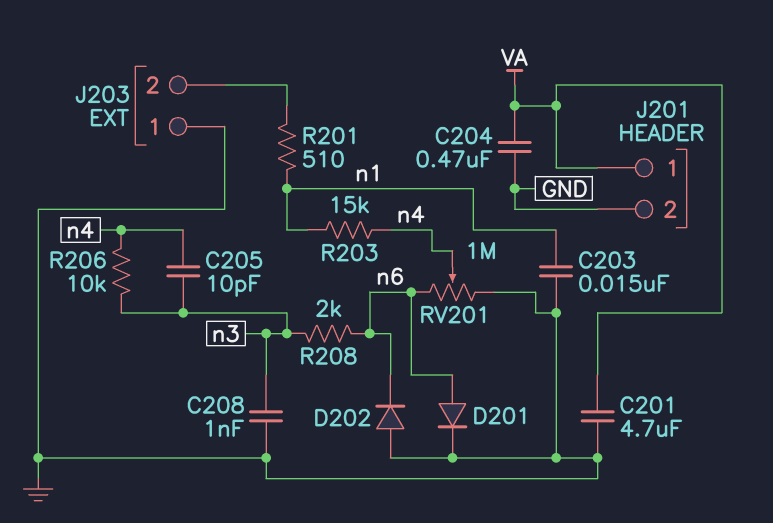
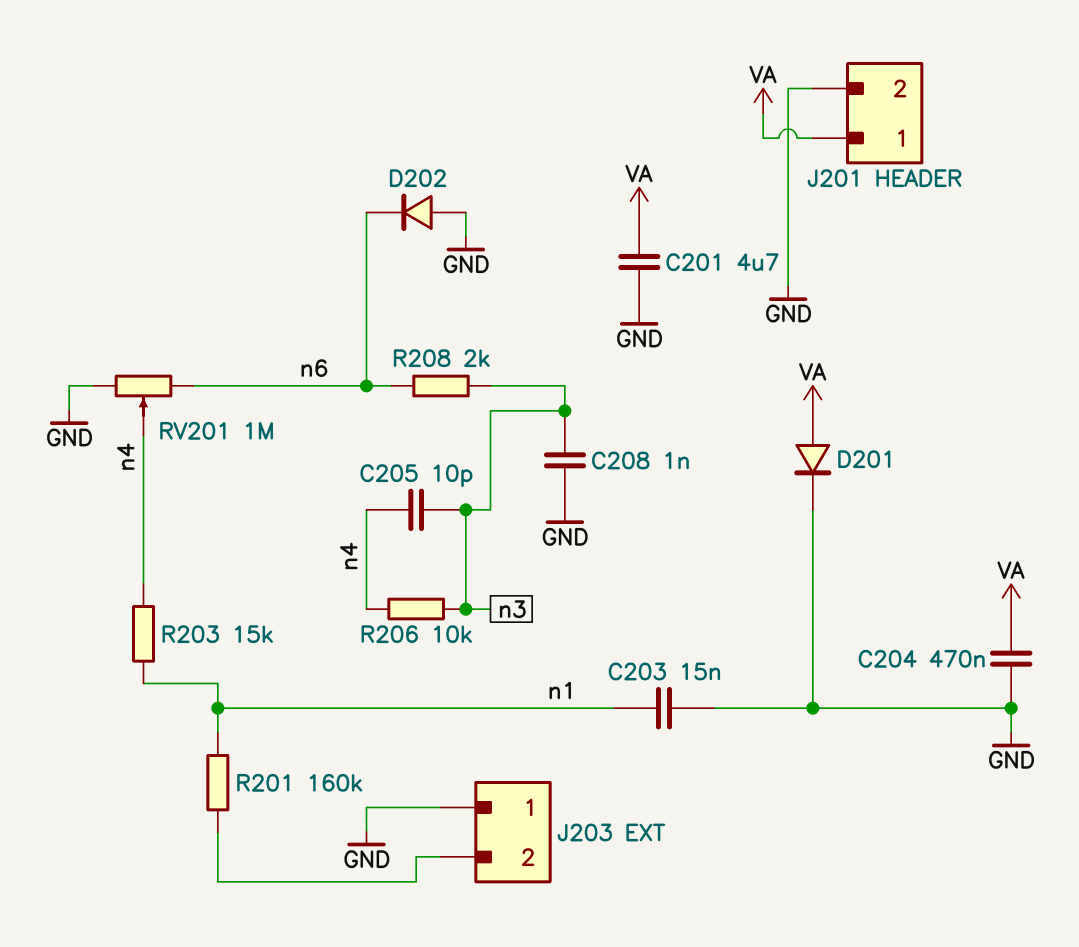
D201: diode (A n6, K GND) -> diode (A VA, K GND)
R201: 510 (J203/2, n1) -> 160k (J203/2, n1)

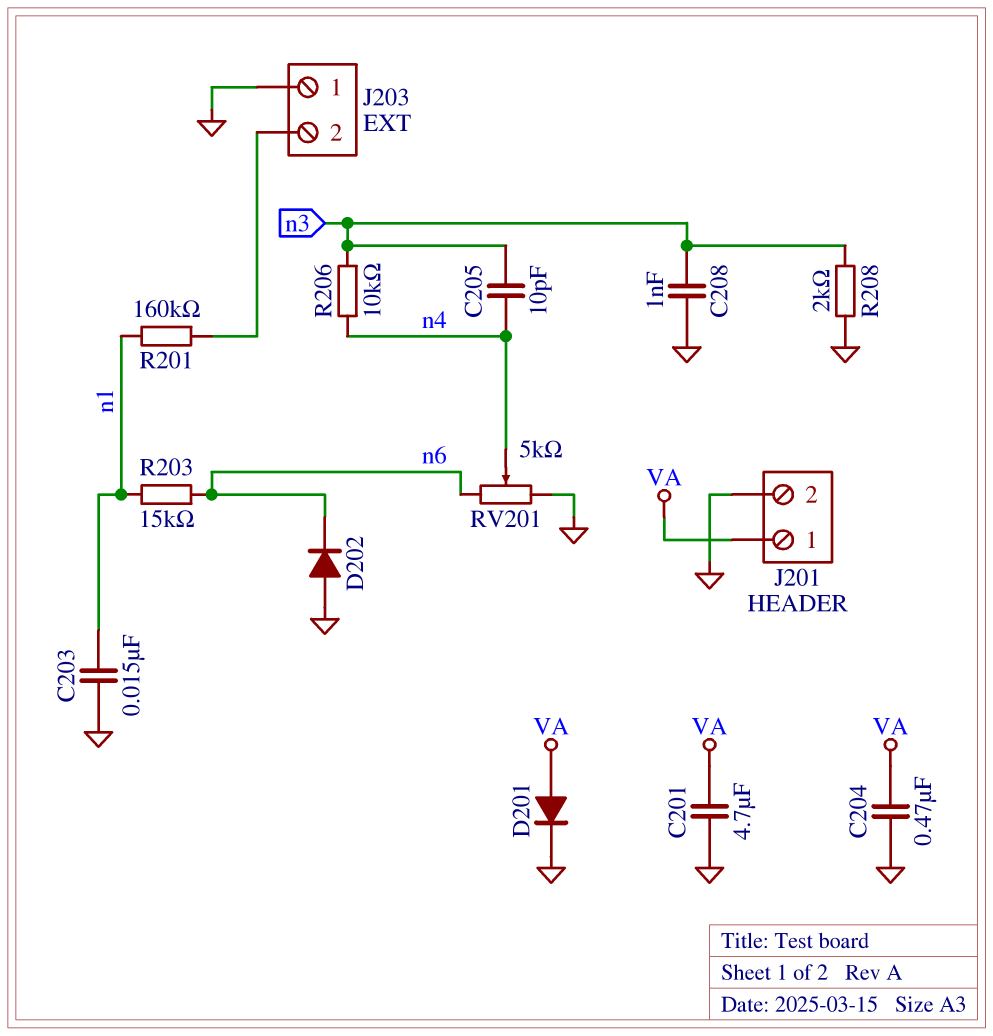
R203: 15k (n1, n4) -> 15k (n1, n6)
R208: 2k (n3, n6) -> 2k (GND, n3)
RV201: 1M (GND, n6, wiper n4) -> 5k (GND, n6, wiper n4)

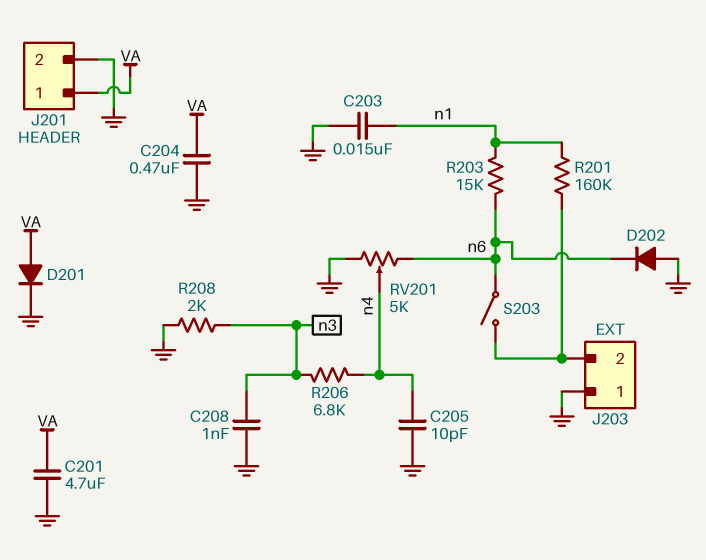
C205: 10pF (n3, n4) -> 10pF (GND, n4)
R206: 10k (n3, n4) -> 6.8k (n3, n4)
S203: none -> switch (J203/2, n6)

